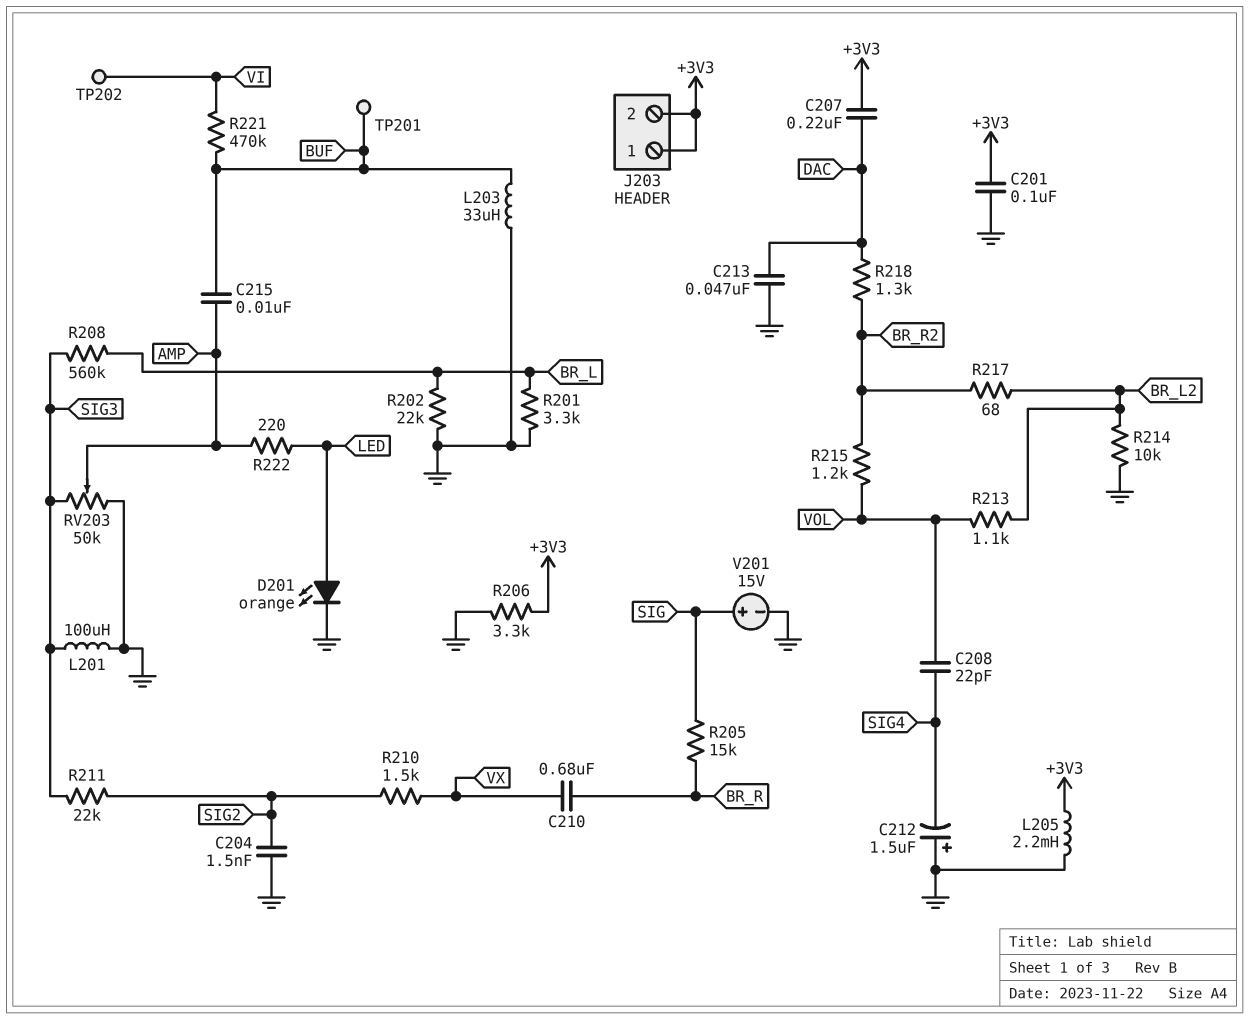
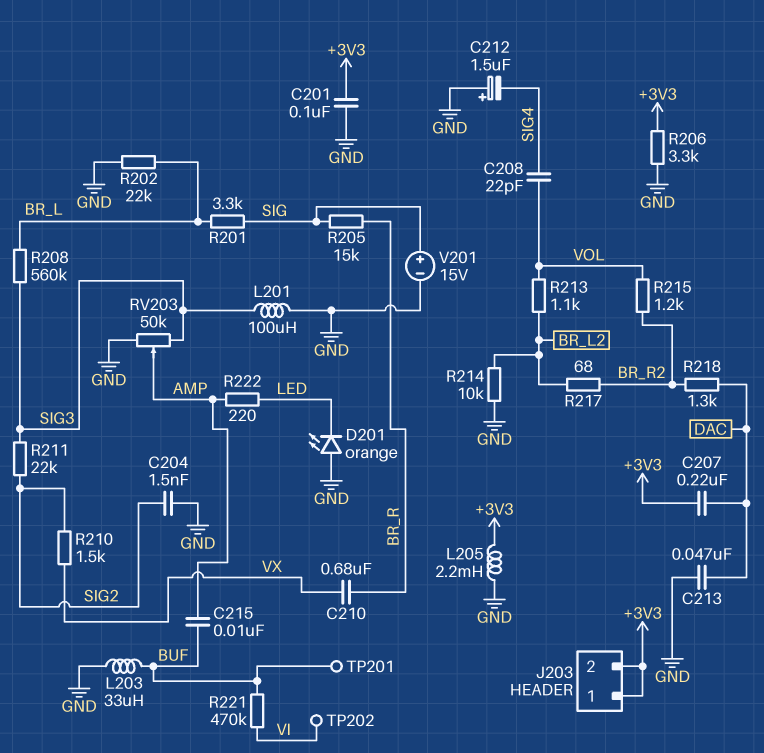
D201: LED orange (A LED, K GND) -> LED orange (A GND, K LED)
R201: 3.3k (BR_L, GND) -> 3.3k (BR_L, SIG)

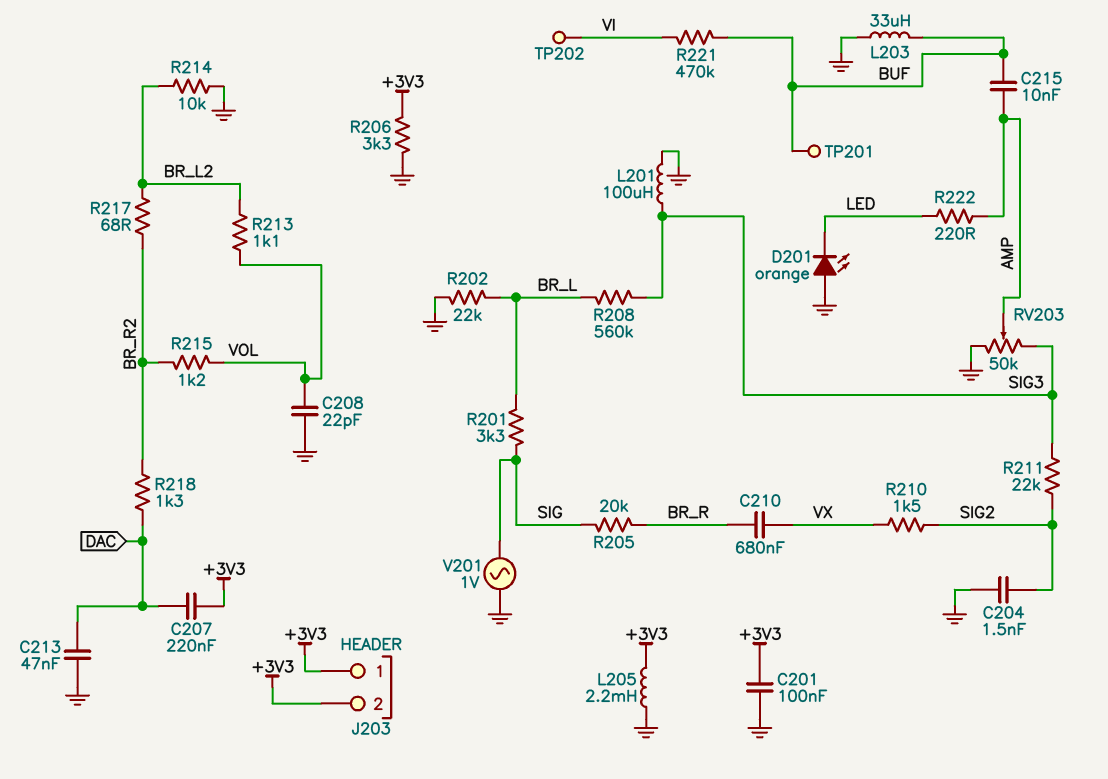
C208: 22pF (SIG4, VOL) -> 22pF (GND, VOL)
C212: 1.5uF (plus GND, minus SIG4) -> none
R205: 15k (BR_R, SIG) -> 20k (BR_R, SIG)
V201: 15V (plus SIG, minus GND) -> AC 1V (GND, SIG)

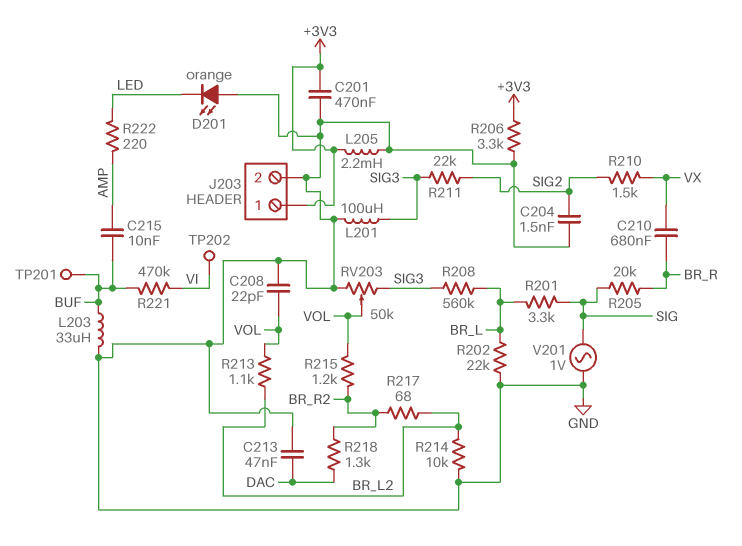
C201: 100nF (+3V3, GND) -> 470nF (+3V3, GND)
C207: 220nF (+3V3, DAC) -> none
J203 pin 2: +3V3 -> GND
RV203: 50k (GND, SIG3, wiper AMP) -> 50k (GND, SIG3, wiper VOL)

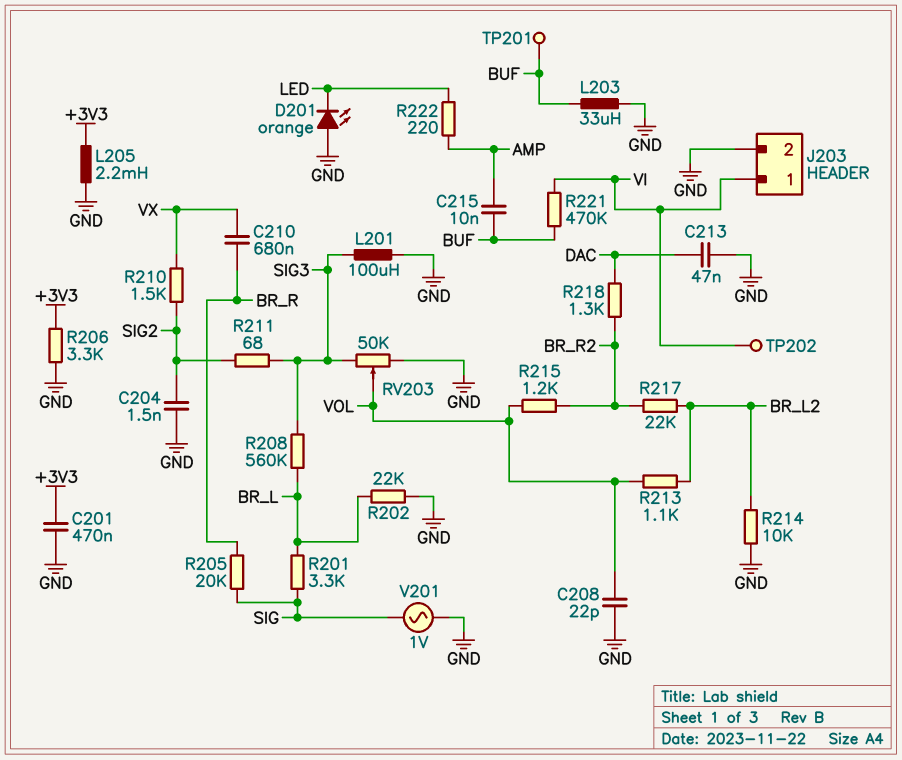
J203 pin 1: +3V3 -> VI
R211: 22k (SIG2, SIG3) -> 68 (SIG2, SIG3)
R217: 68 (BR_L2, BR_R2) -> 22k (BR_L2, BR_R2)

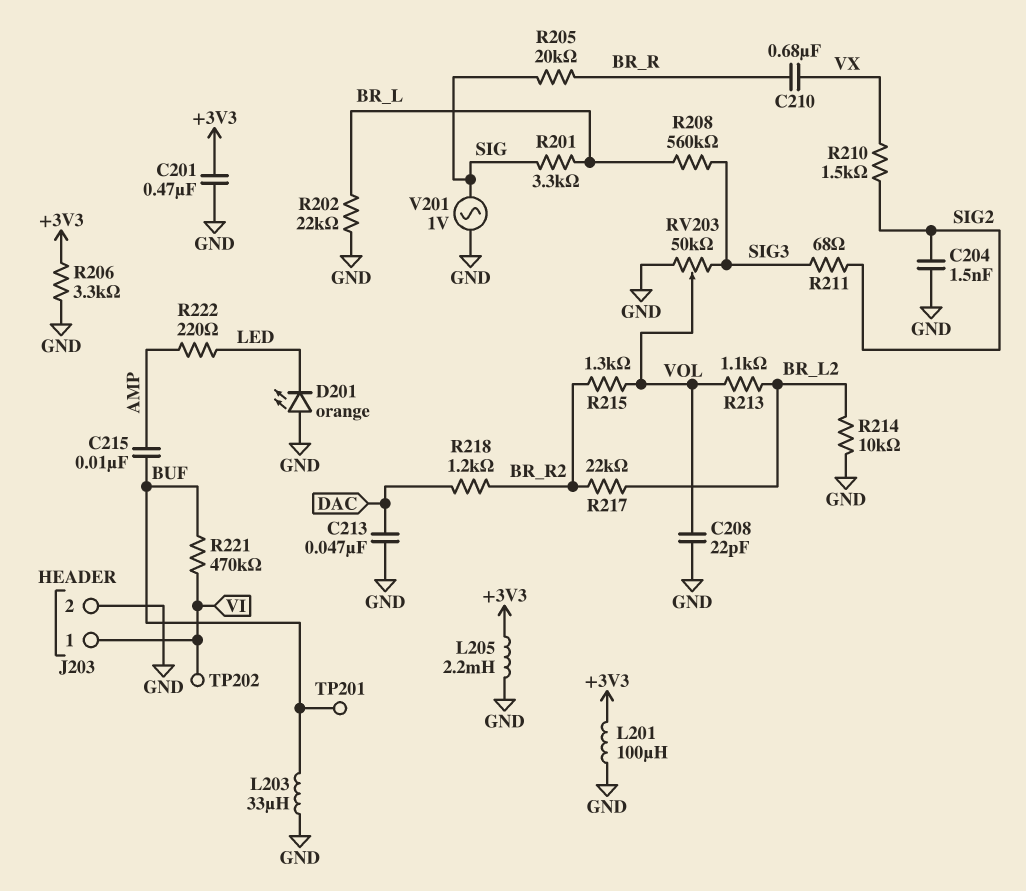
L201: 100uH (GND, SIG3) -> 100uH (+3V3, GND)
R215: 1.2k (BR_R2, VOL) -> 1.3k (BR_R2, VOL)
R218: 1.3k (BR_R2, DAC) -> 1.2k (BR_R2, DAC)

